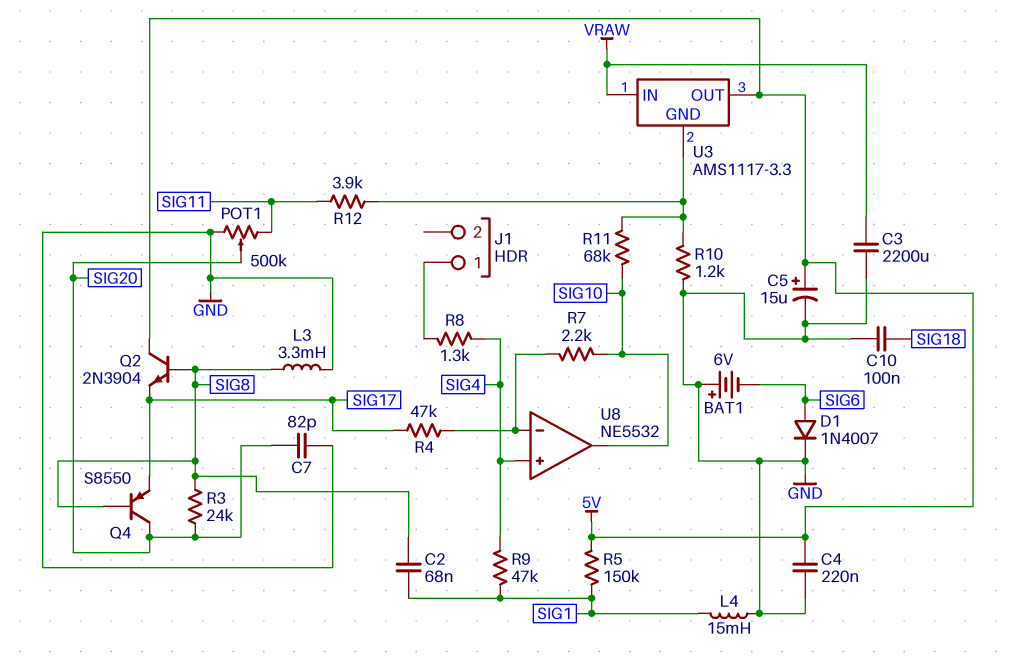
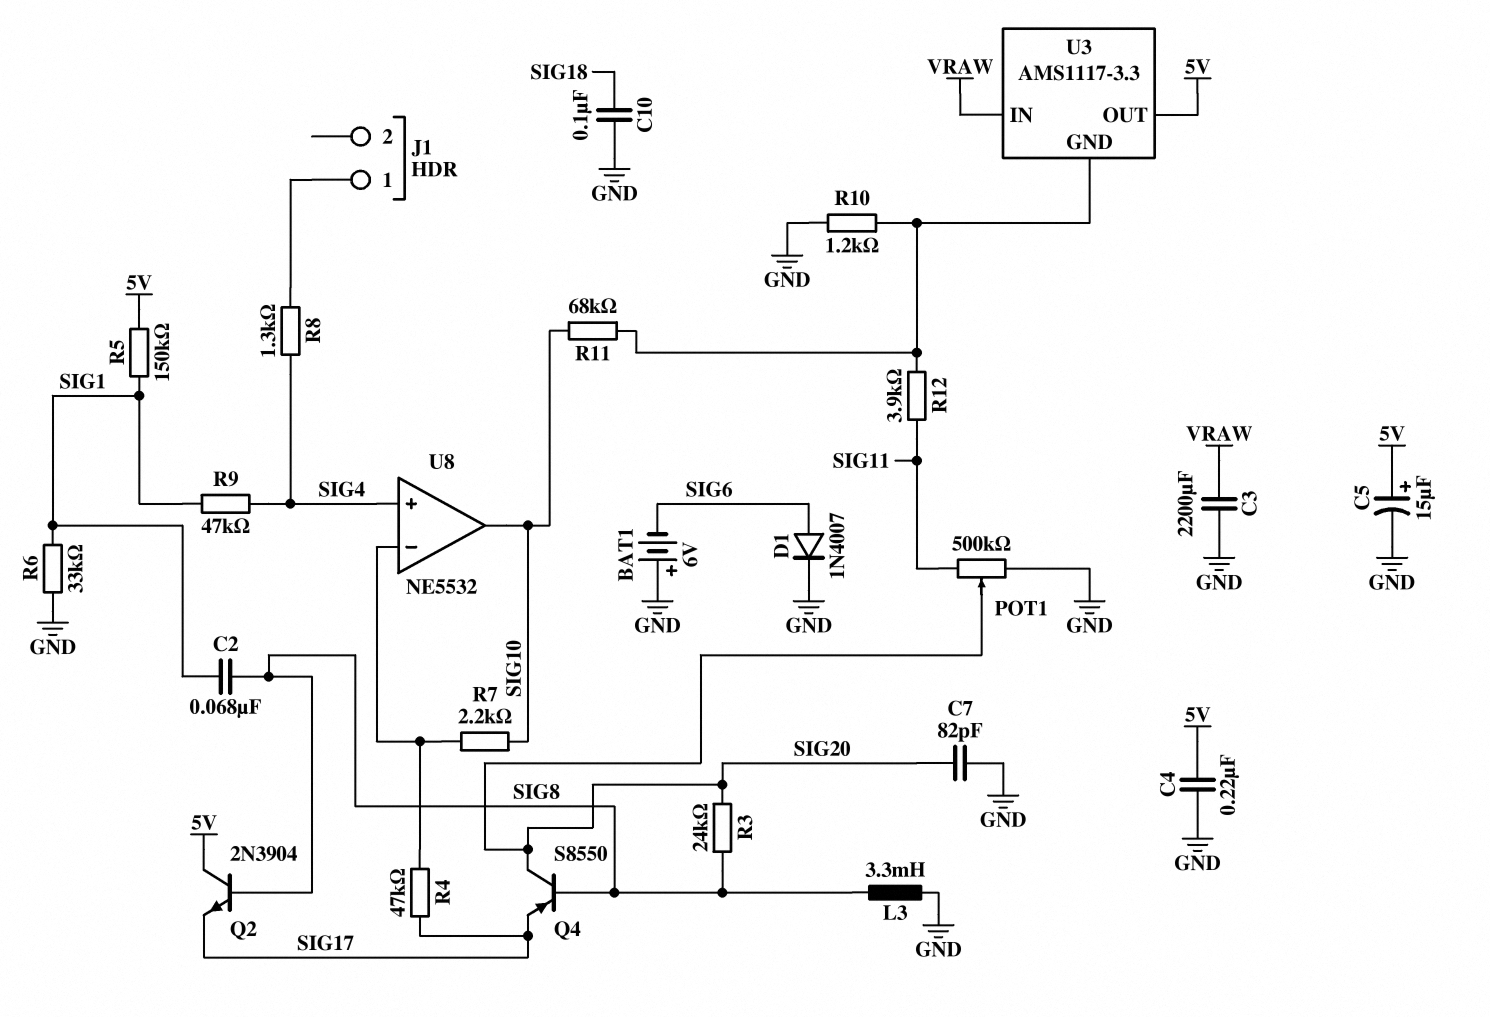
L4: 15mH (GND, SIG1) -> none
R6: none -> 33k (GND, SIG1)

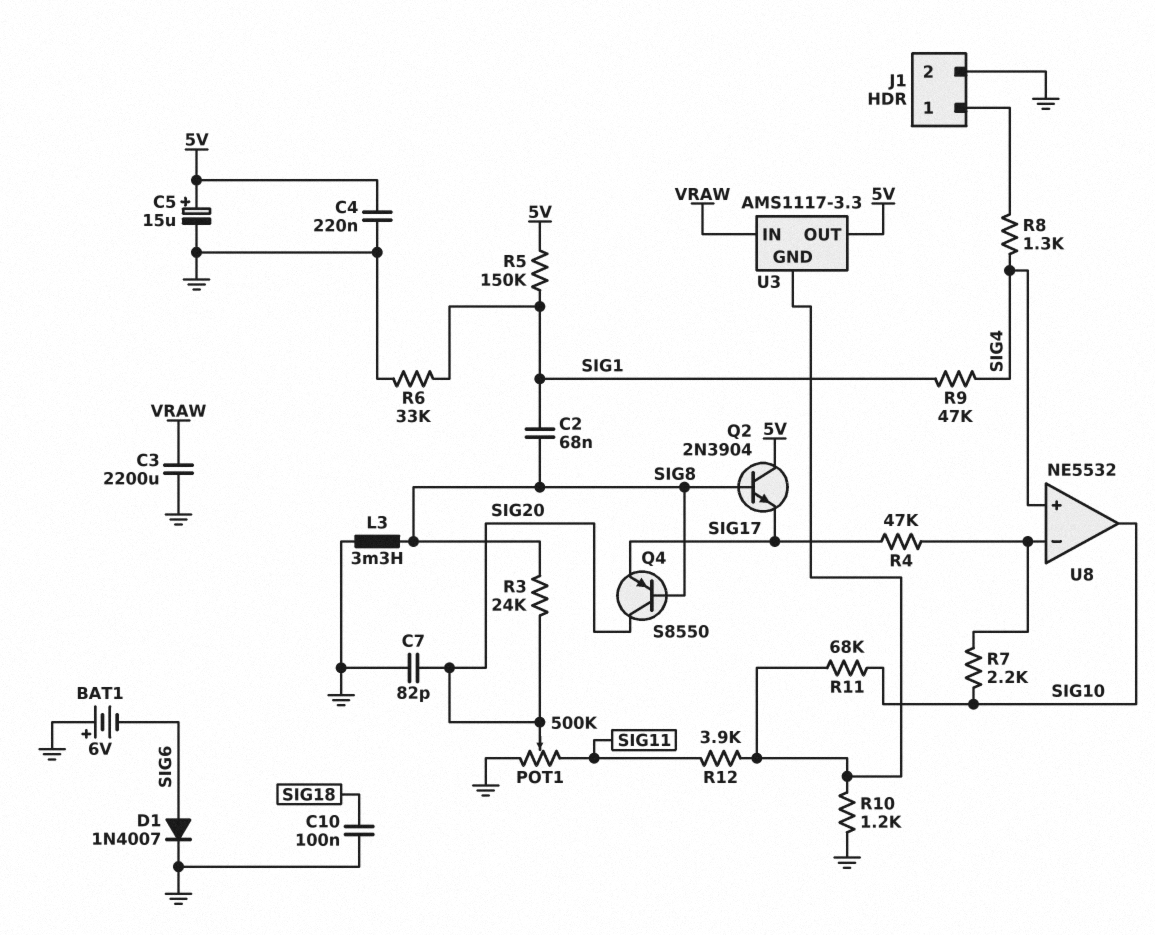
J1 pin 2: none -> GND

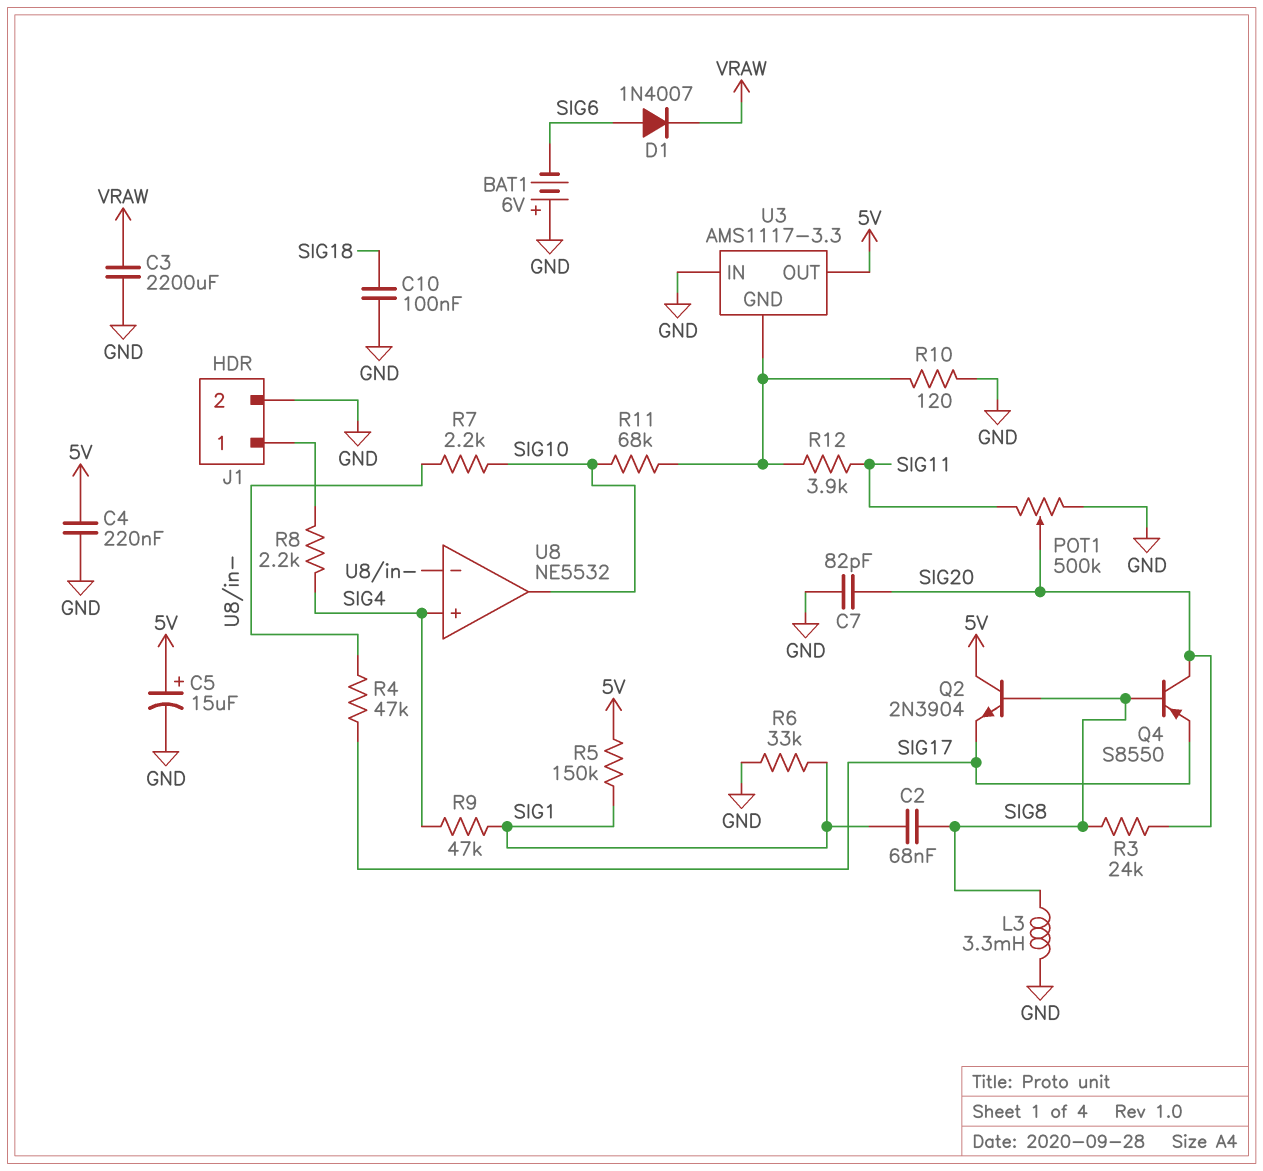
D1: diode 1N4007 (A SIG6, K GND) -> diode 1N4007 (A SIG6, K VRAW)
R8: 1.3k (J1/1, SIG4) -> 2.2k (J1/1, SIG4)
R10: 1.2k (GND, U3/GND) -> 120 (GND, U3/GND)
U3 pin IN: VRAW -> GND

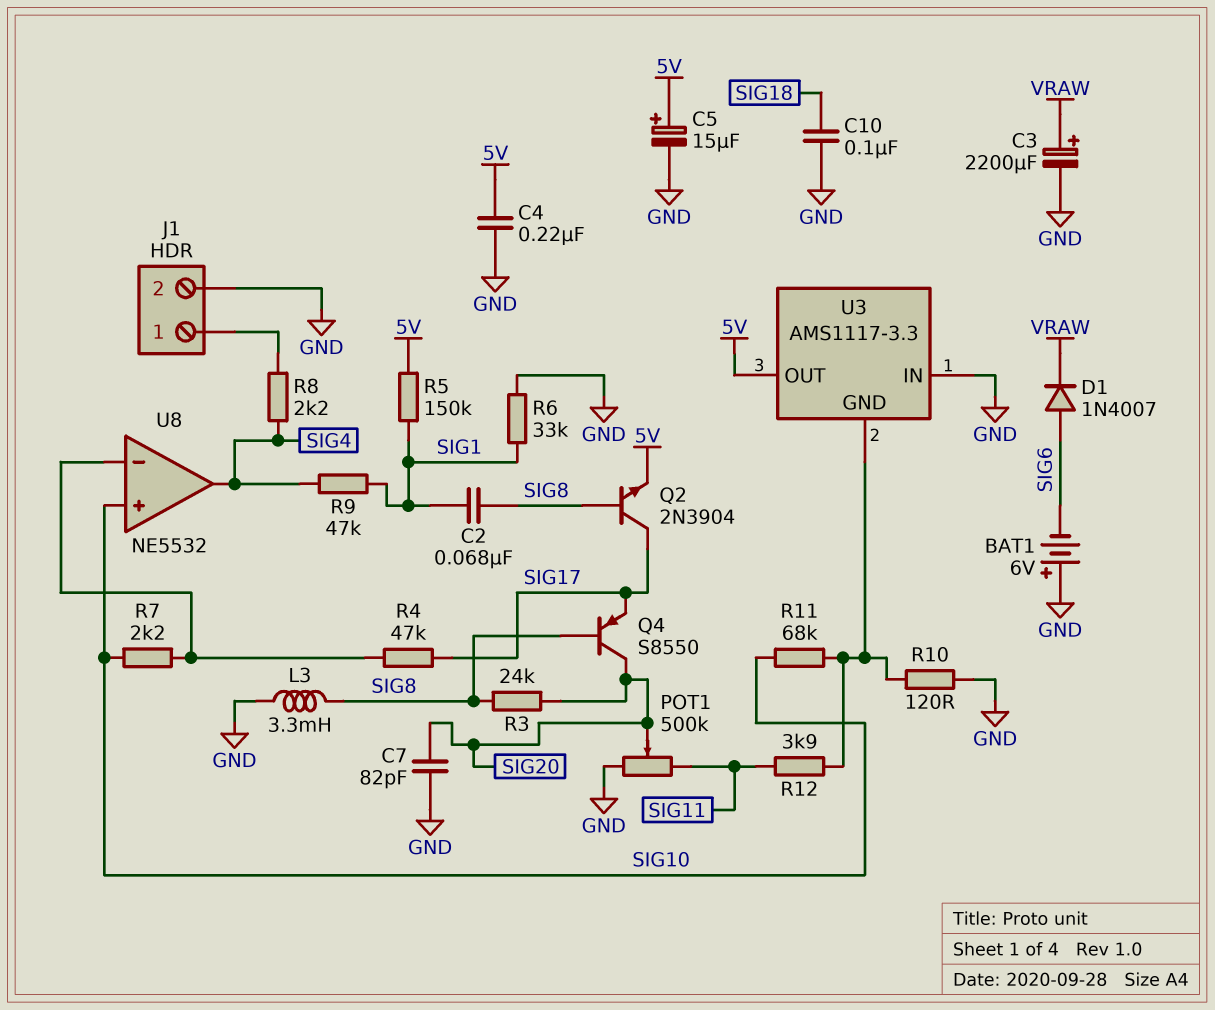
C3: 2200uF (GND, VRAW) -> 2200uF (plus VRAW, minus GND)
Q2: NPN 2N3904 (B SIG8, C 5V, E SIG17) -> NPN 2N3904 (B SIG8, C SIG17, E 5V)
U8 pin in+: SIG4 -> SIG10
U8 pin out: SIG10 -> SIG4

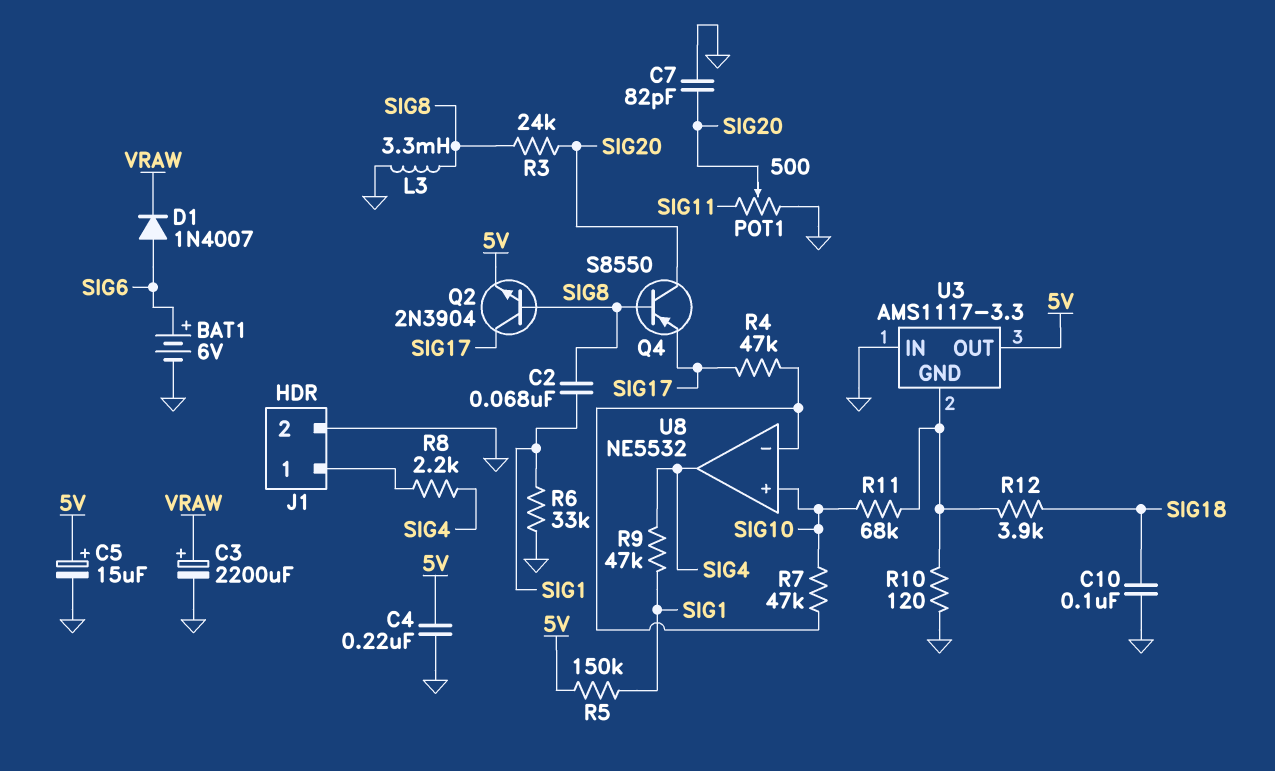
BAT1: 6V (plus GND, minus SIG6) -> 6V (plus SIG6, minus GND)
POT1: 500k (GND, SIG11, wiper SIG20) -> 500 (GND, SIG11, wiper SIG20)
R7: 2.2k (SIG10, U8/in-) -> 47k (SIG10, U8/in-)
R12: 3.9k (SIG11, U3/GND) -> 3.9k (SIG18, U3/GND)

